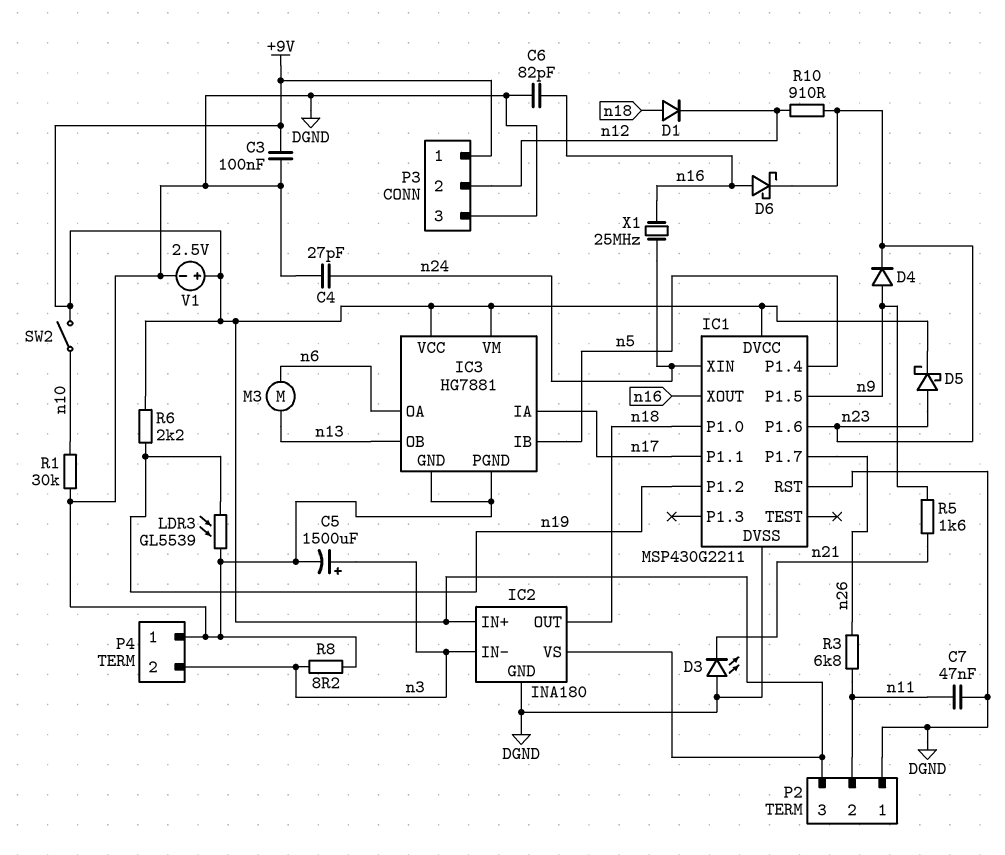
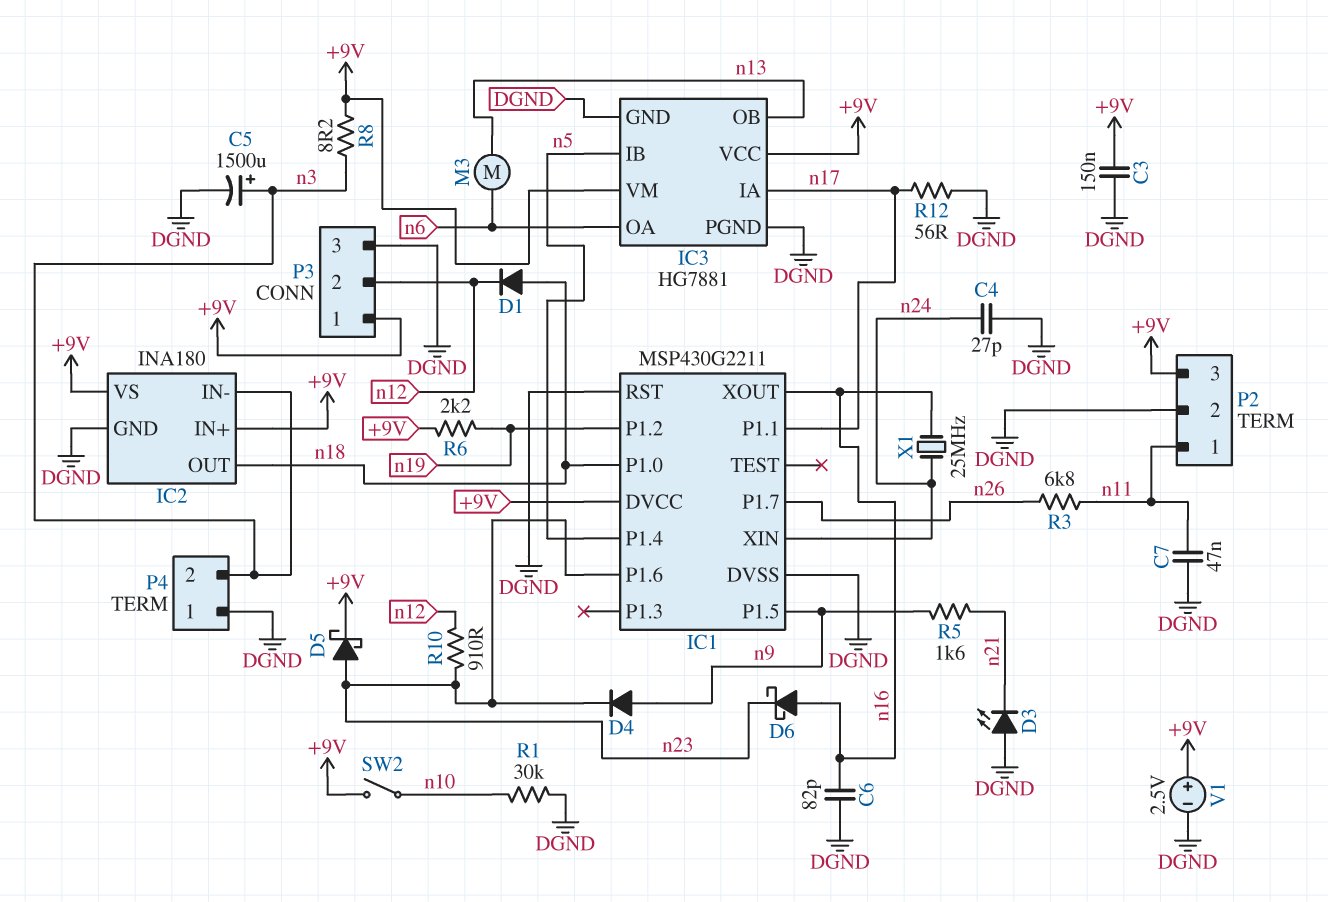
C3: 100nF (+9V, DGND) -> 150nF (+9V, DGND)
LDR3: GL5539 (DGND, n19) -> none
P2 pin 1: DGND -> n11
P2 pin 2: n11 -> DGND
R8: 8.2 (DGND, n3) -> 8.2 (+9V, n3)
R12: none -> 56 (DGND, n17)

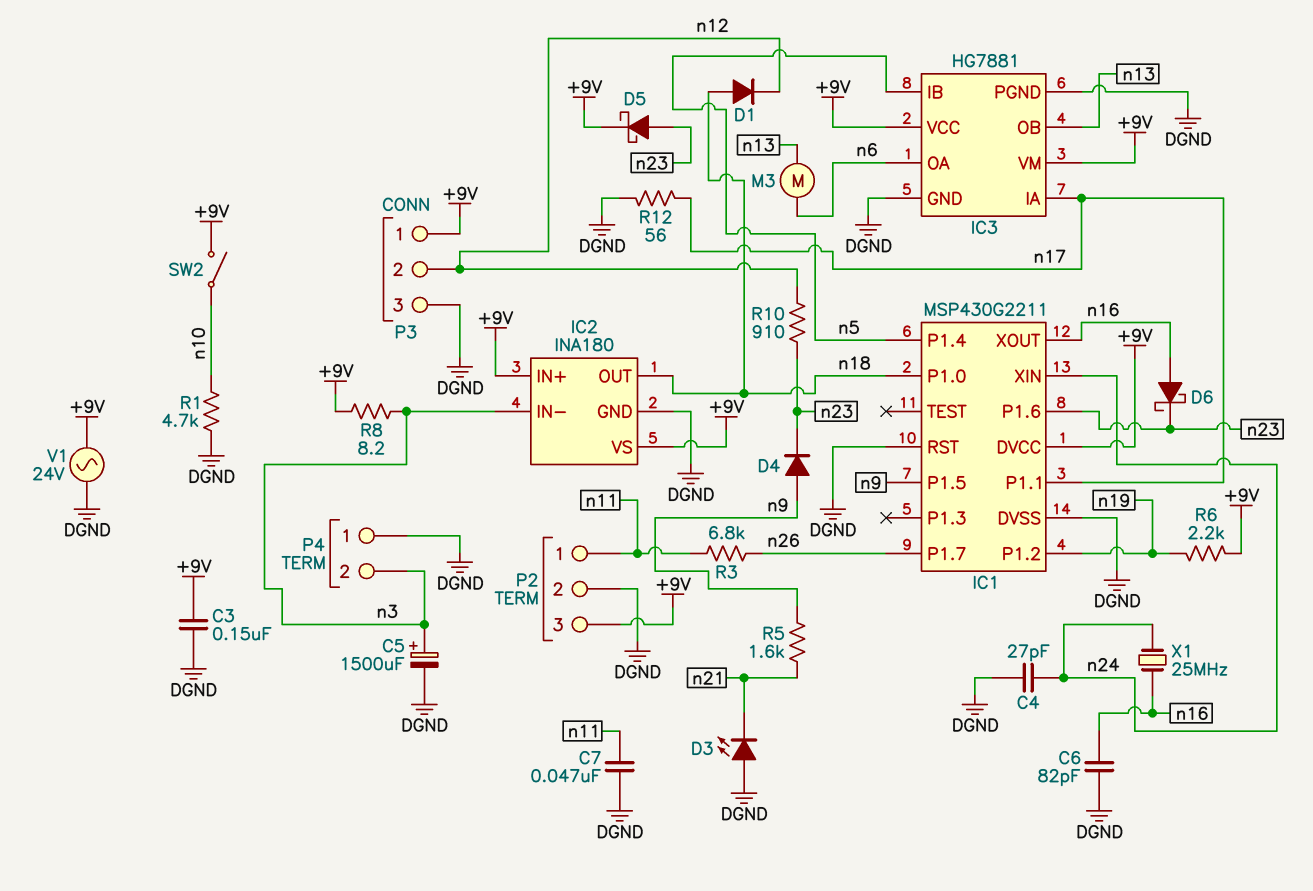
R1: 30k (DGND, n10) -> 4.7k (DGND, n10)
V1: 2.5V (plus +9V, minus DGND) -> AC 24V (+9V, DGND)

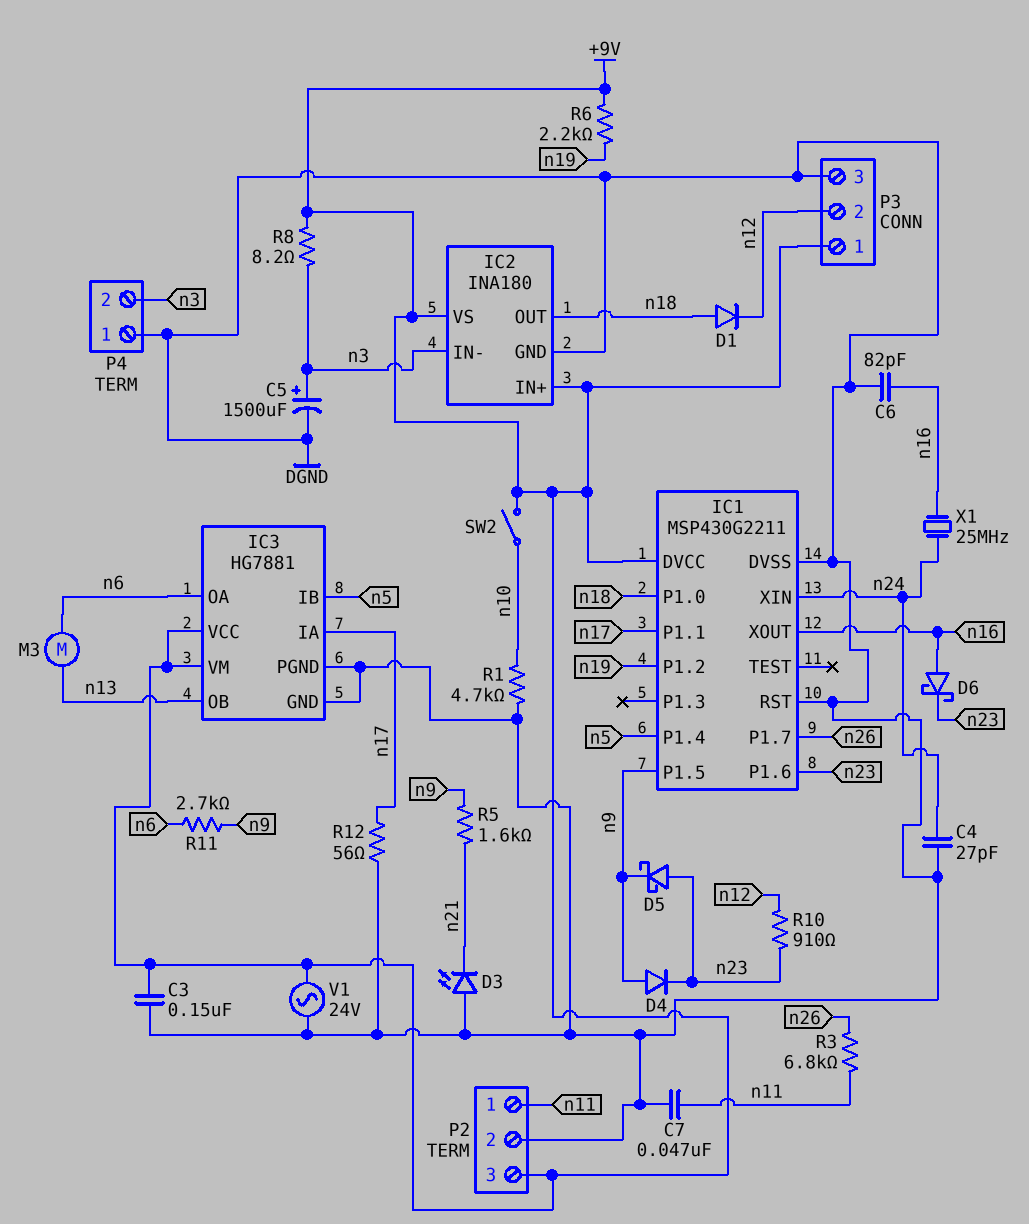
D5: schottky (A n23, K +9V) -> schottky (A n23, K n9)
R11: none -> 2.7k (n6, n9)

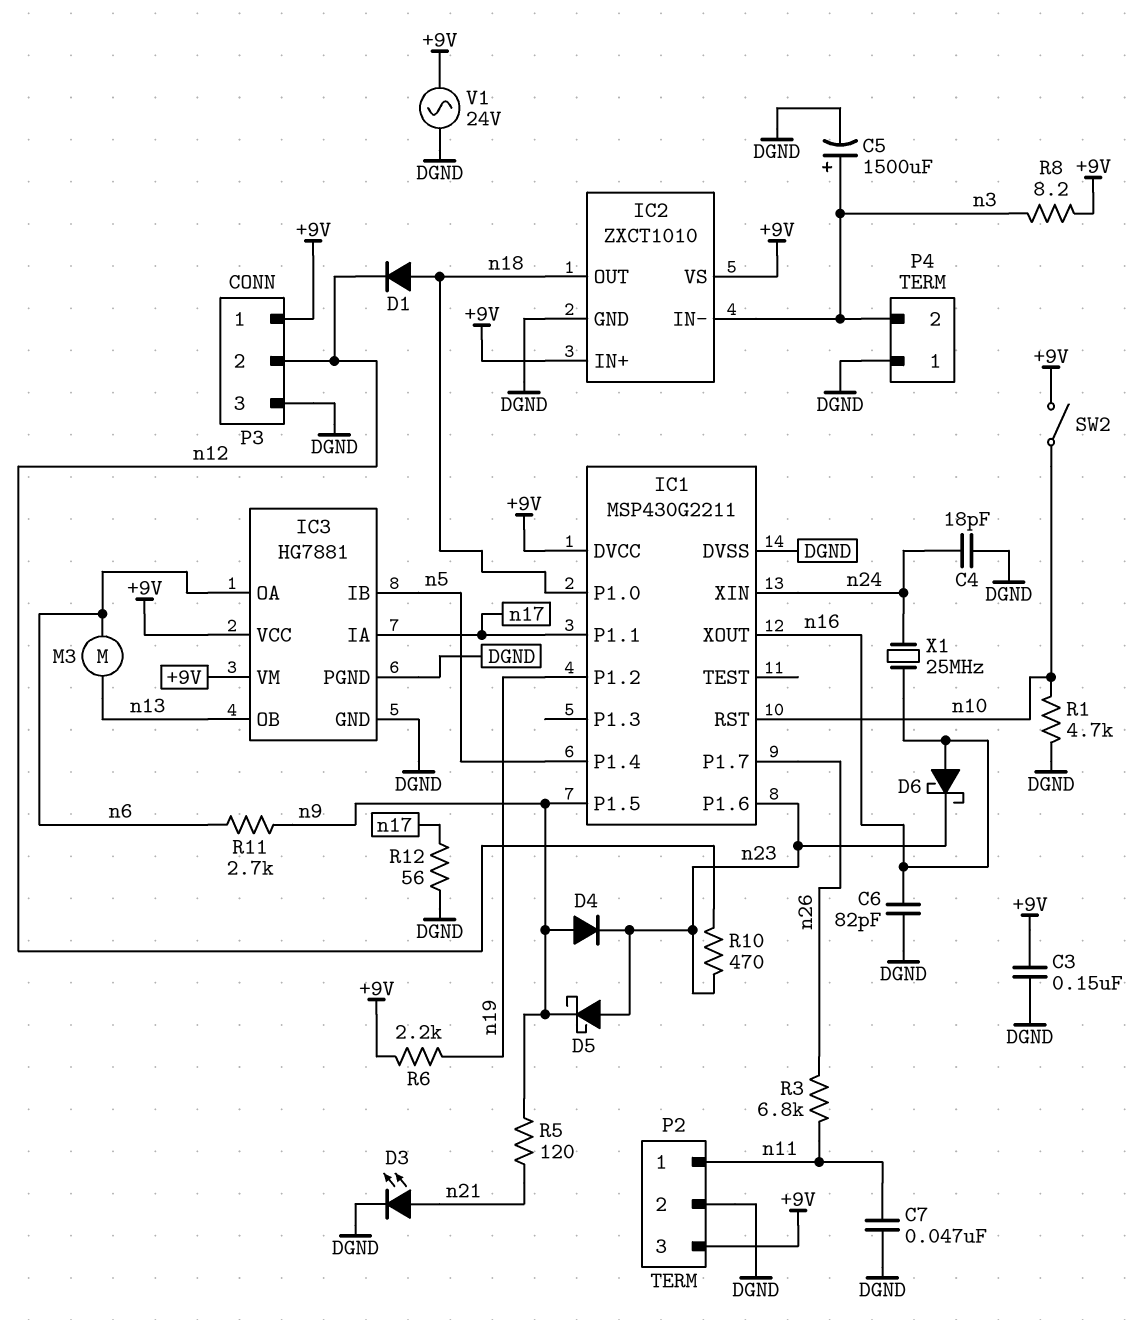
C4: 27pF (DGND, n24) -> 18pF (DGND, n24)
D3: LED (A DGND, K n21) -> LED (A n21, K DGND)
IC1 pin RST: DGND -> n10
IC2: INA180 -> ZXCT1010
R5: 1.6k (n9, n21) -> 120 (n9, n21)
R10: 910 (n12, n23) -> 470 (n12, n23)

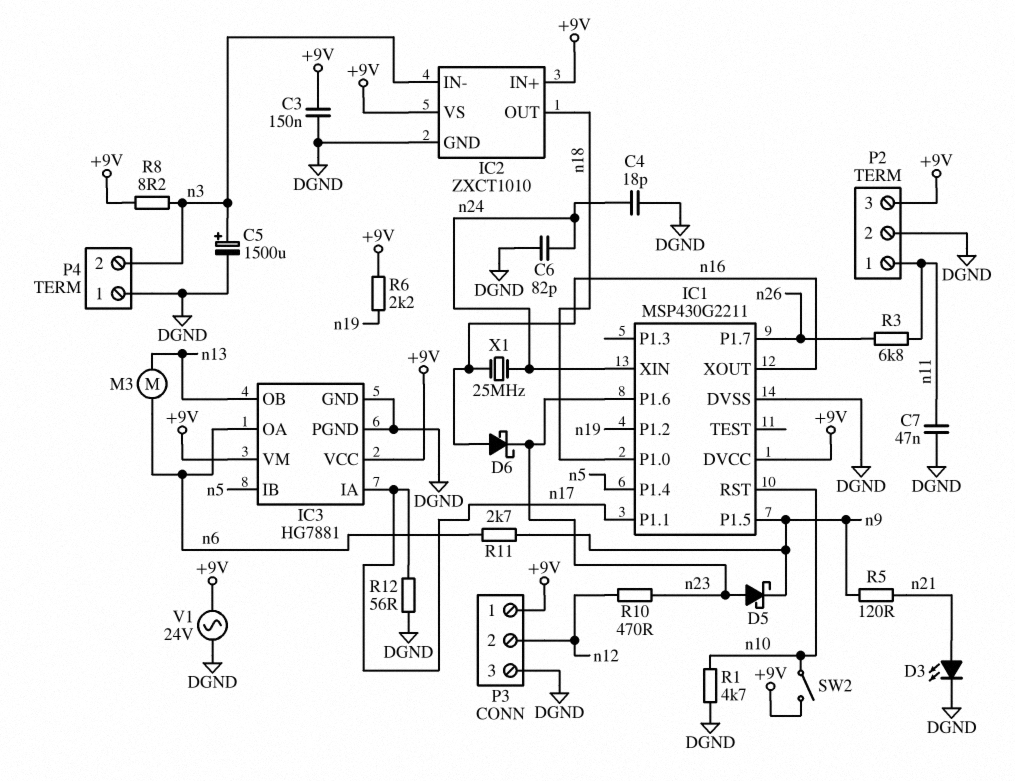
C6: 82pF (DGND, n16) -> 82pF (DGND, n24)
D1: diode (A n18, K n12) -> none
D4: diode (A n9, K n23) -> none

